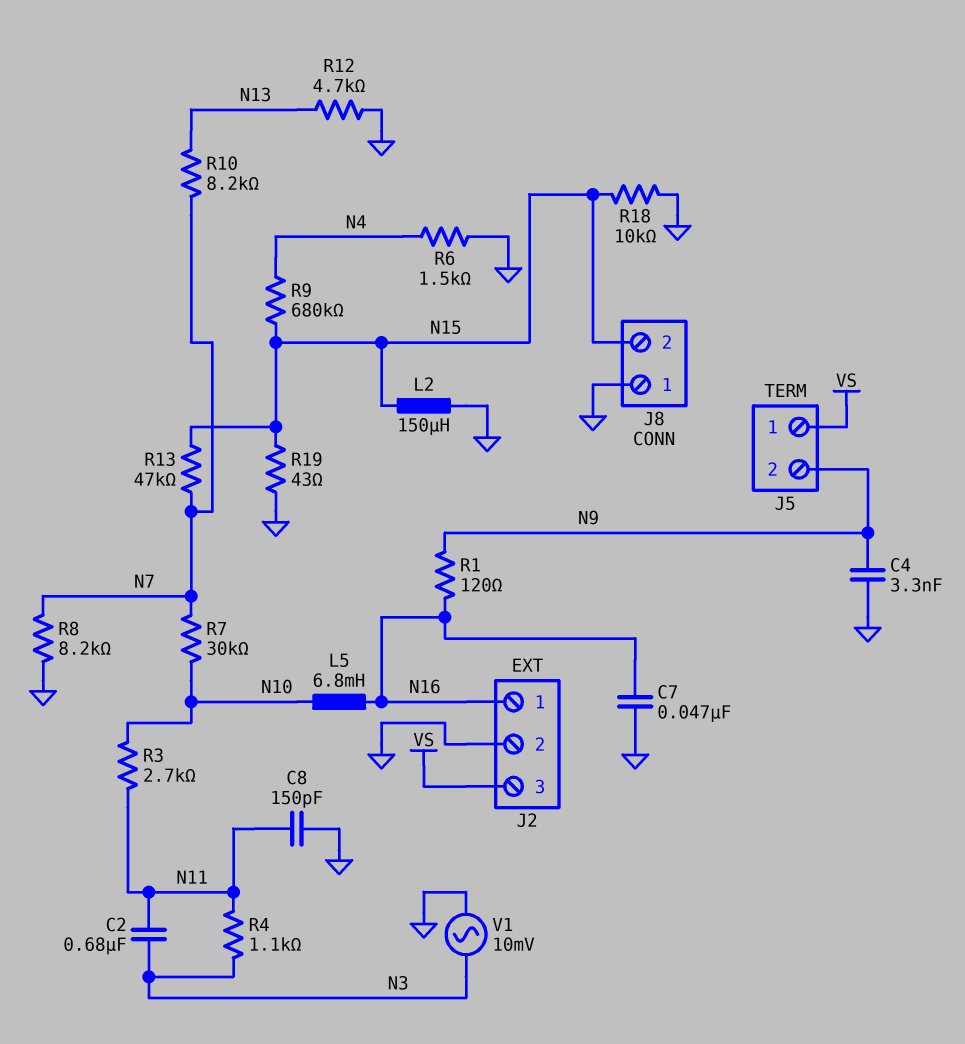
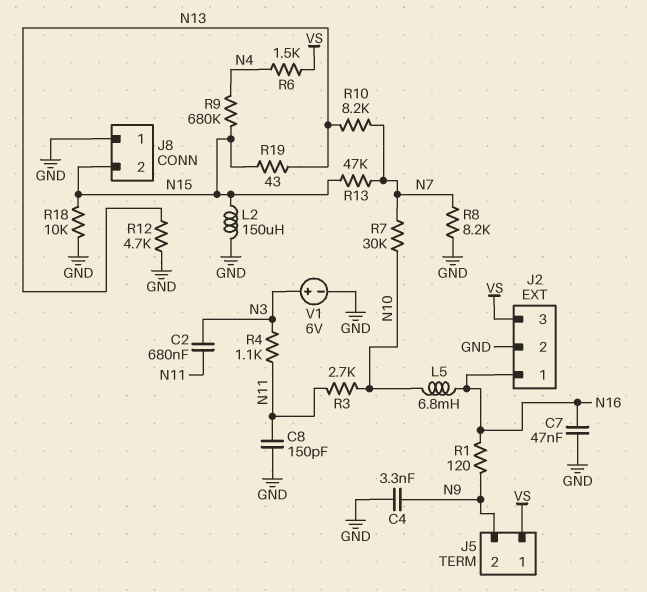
R6: 1.5k (GND, N4) -> 1.5k (N4, VS)
R19: 43 (GND, N15) -> 43 (N13, N15)
V1: AC 10mV (GND, N3) -> 6V (plus N3, minus GND)

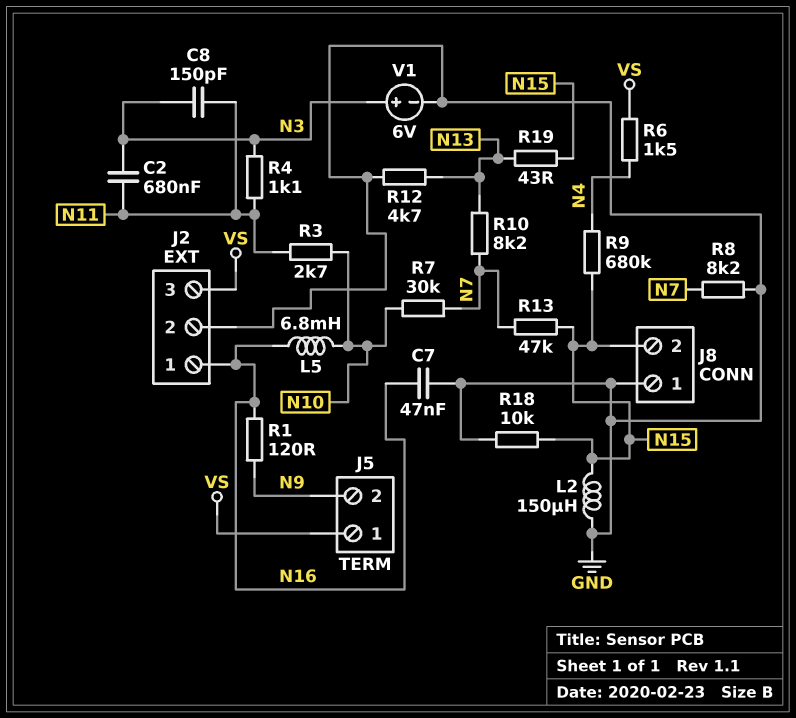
C4: 3.3nF (GND, N9) -> none
C8: 150pF (GND, N11) -> 150pF (N3, N11)

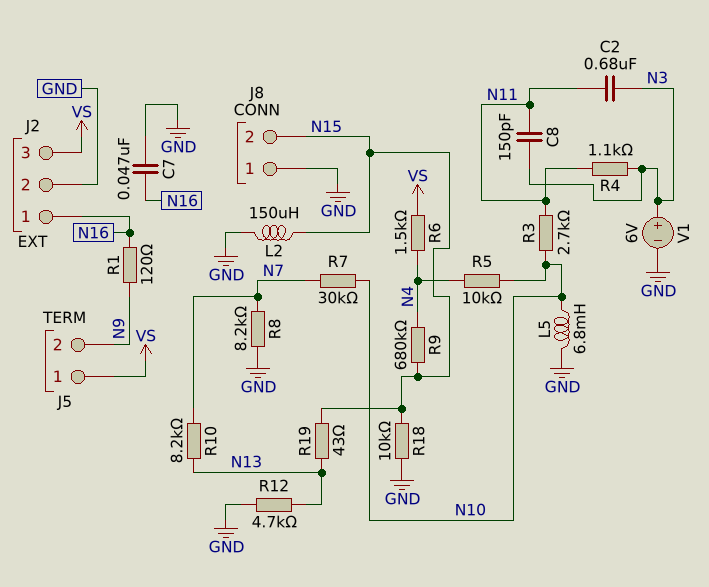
L5: 6.8mH (N10, N16) -> 6.8mH (GND, N10)
R5: none -> 10k (N4, N10)
R13: 47k (N7, N15) -> none

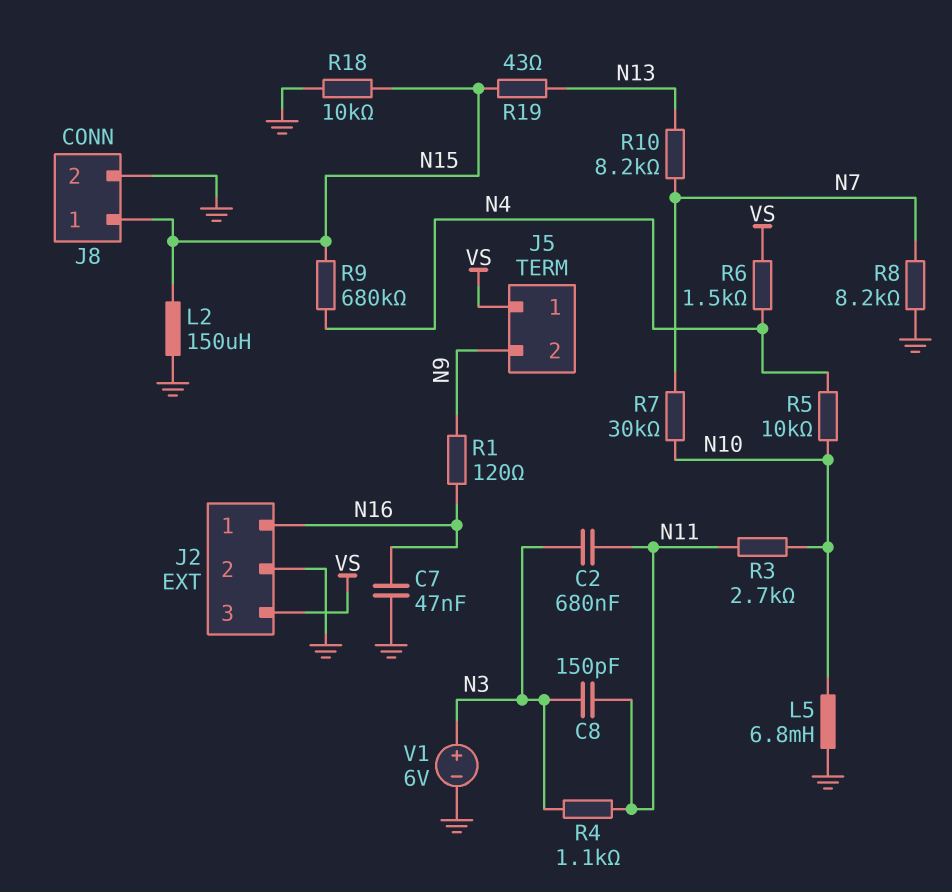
J8 pin 1: GND -> N15
J8 pin 2: N15 -> GND
R12: 4.7k (GND, N13) -> none

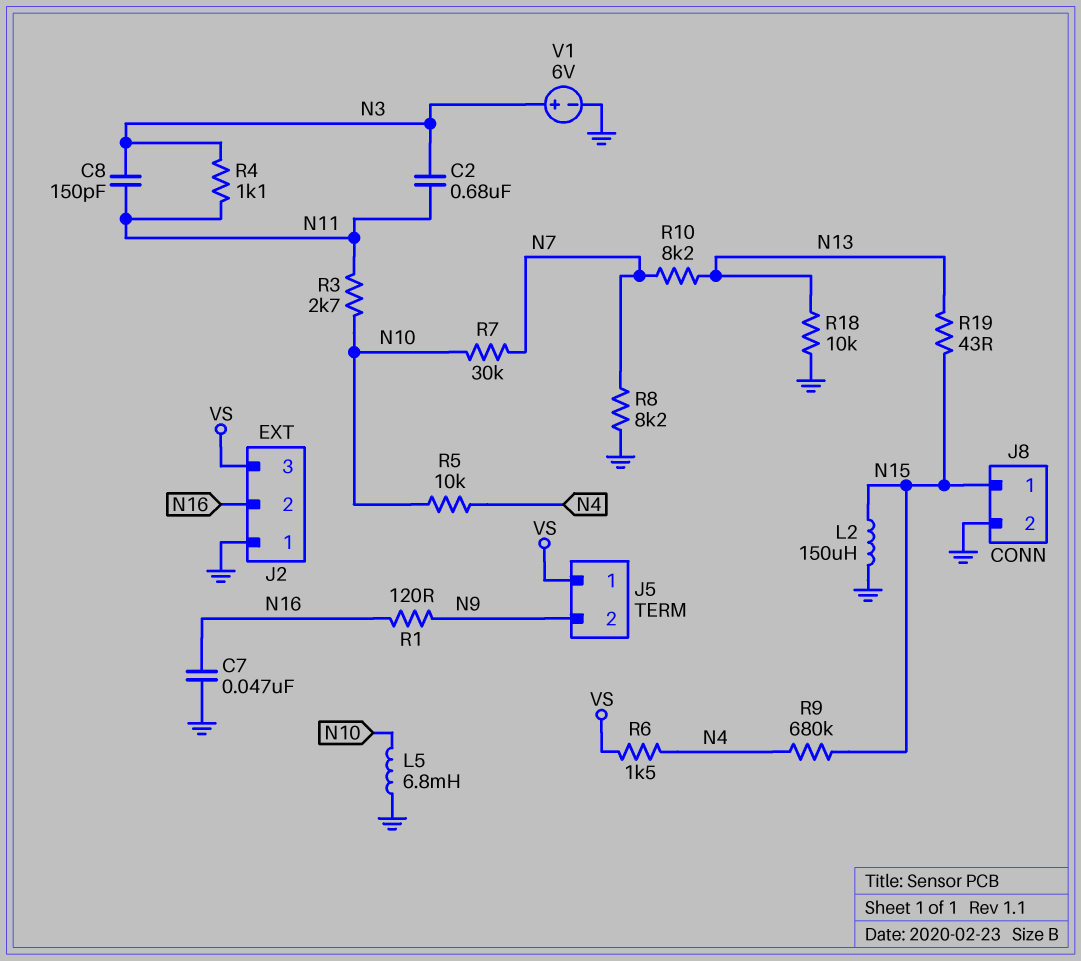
J2 pin 1: N16 -> GND
J2 pin 2: GND -> N16
R18: 10k (GND, N15) -> 10k (GND, N13)

